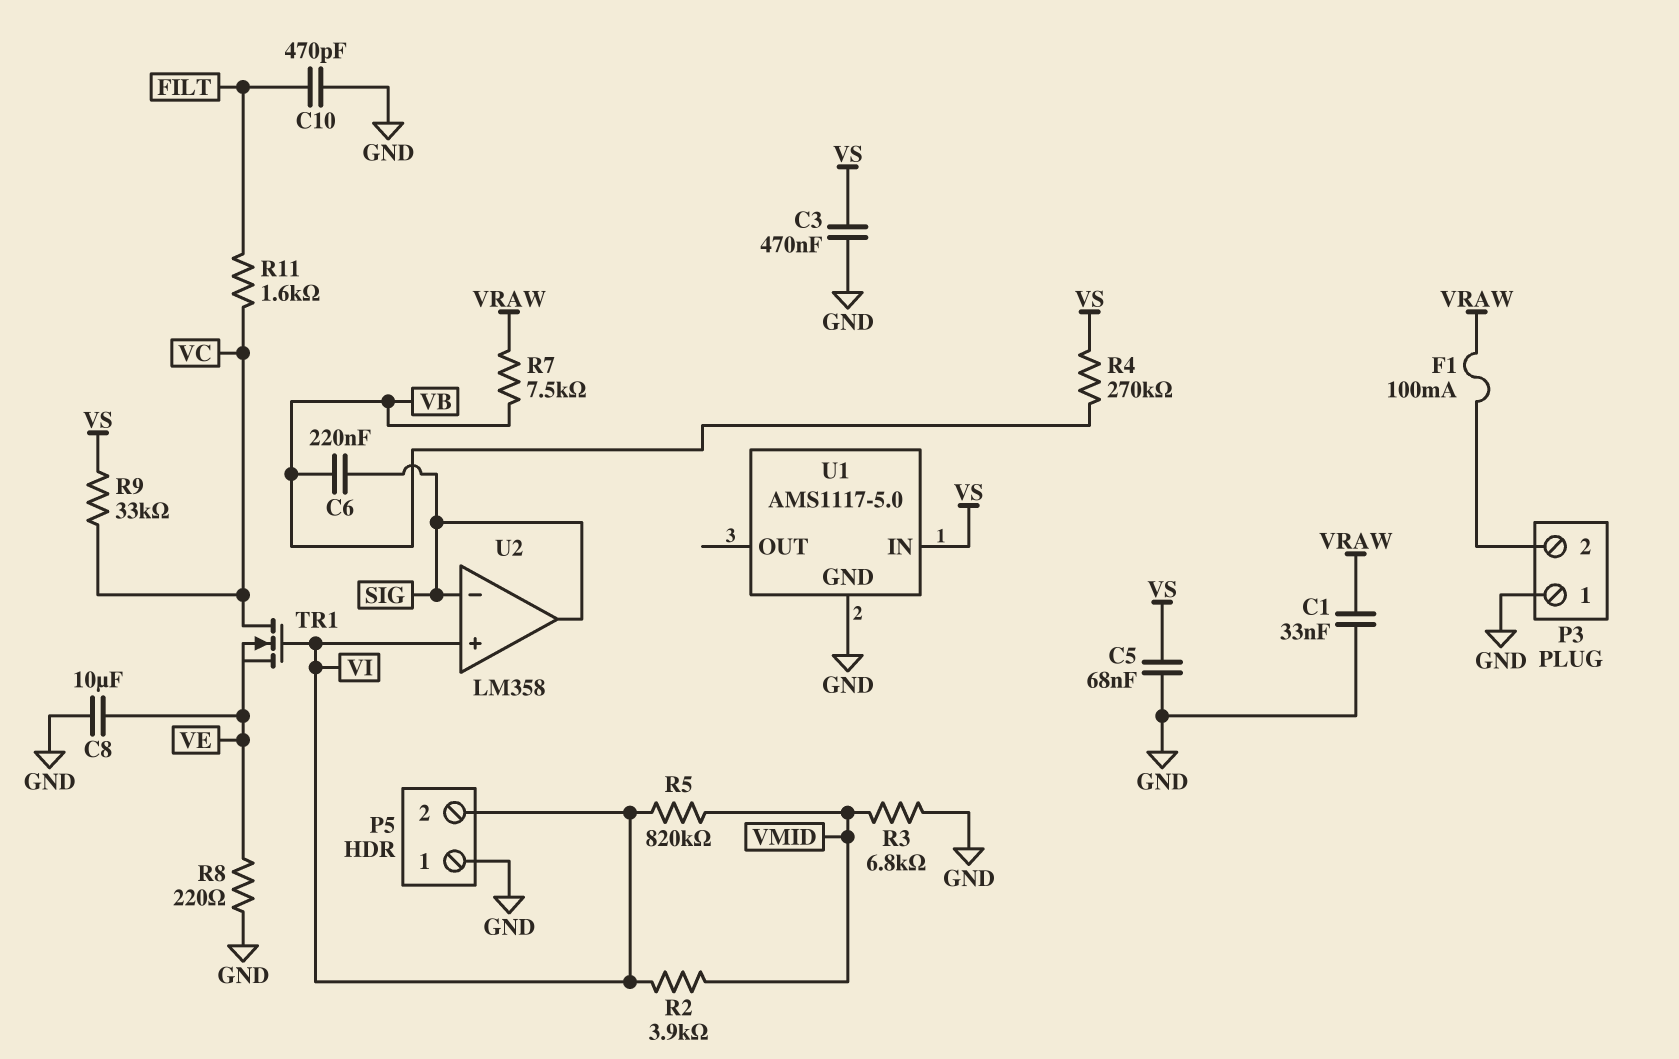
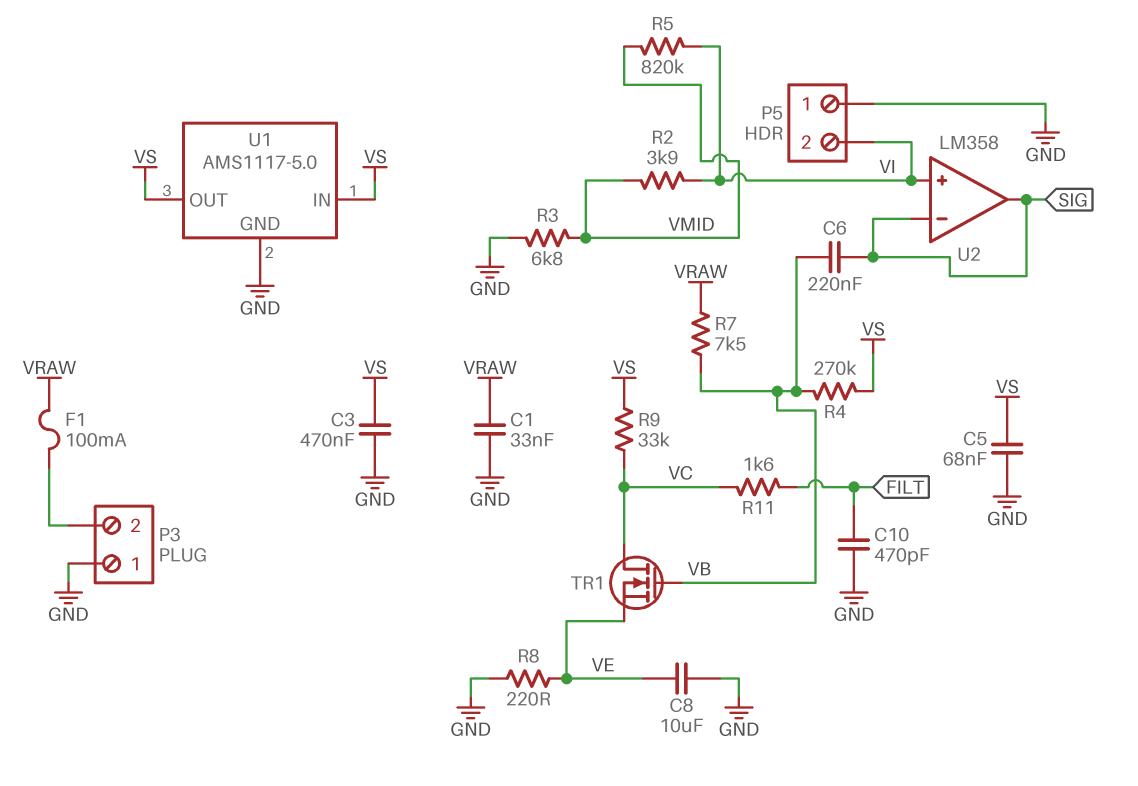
TR1: NMOS (G VI, D VC, S VE) -> NMOS (G VB, D VC, S VE)
U1 pin OUT: none -> VS

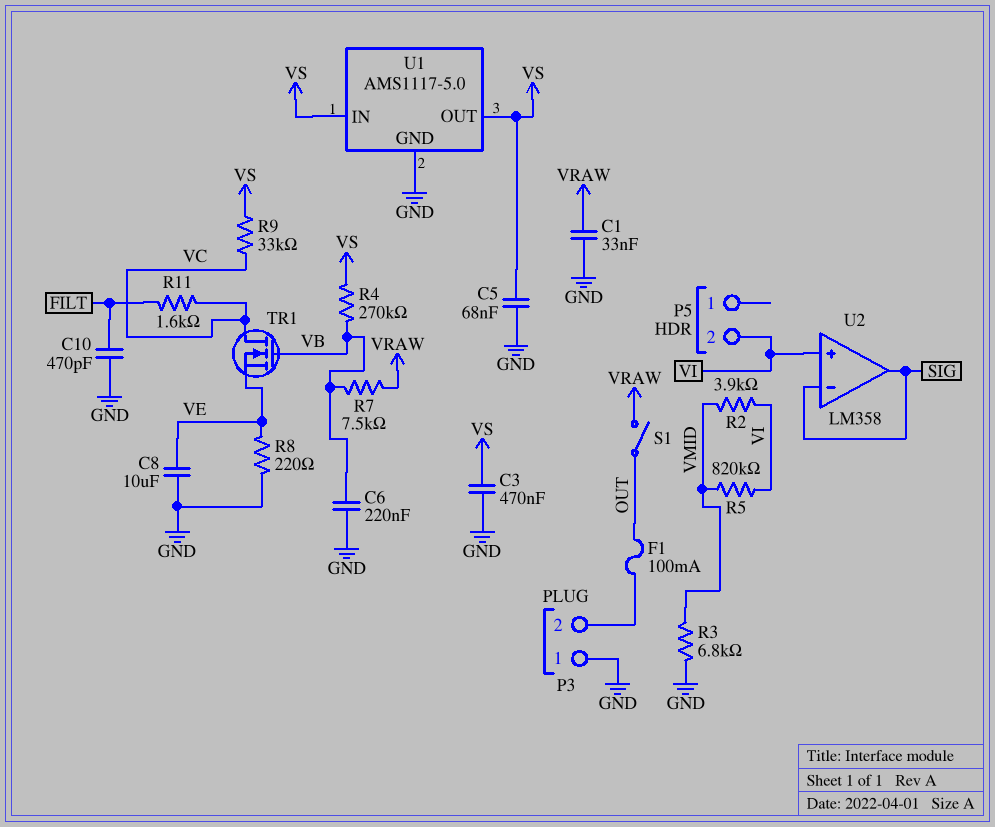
C6: 220nF (SIG, VB) -> 220nF (GND, VB)
F1: 100mA (P3/2, VRAW) -> 100mA (OUT, P3/2)
P5 pin 1: GND -> none
S1: none -> switch (OUT, VRAW)

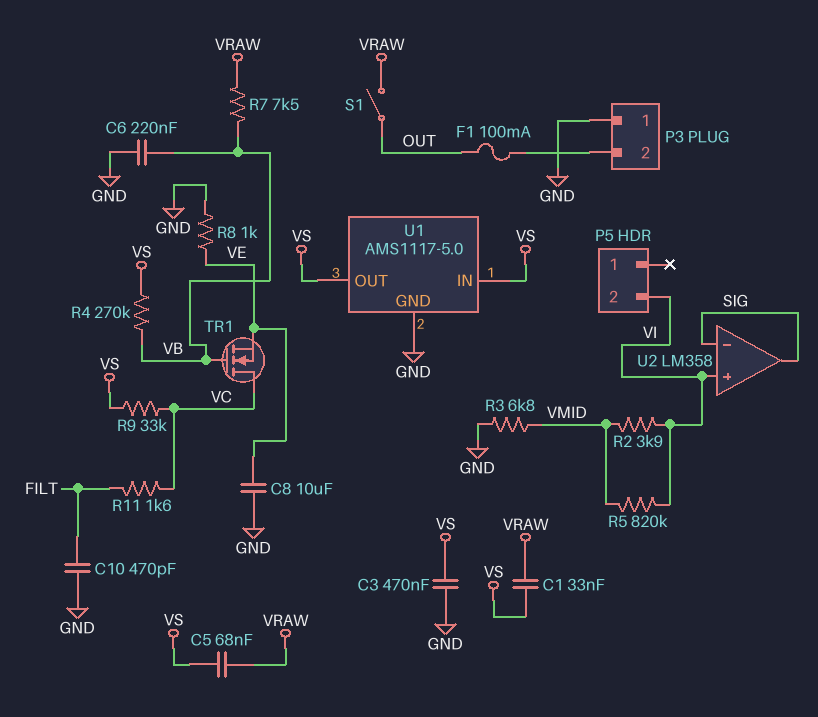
C1: 33nF (GND, VRAW) -> 33nF (VRAW, VS)
C5: 68nF (GND, VS) -> 68nF (VRAW, VS)
R8: 220 (GND, VE) -> 1k (GND, VE)

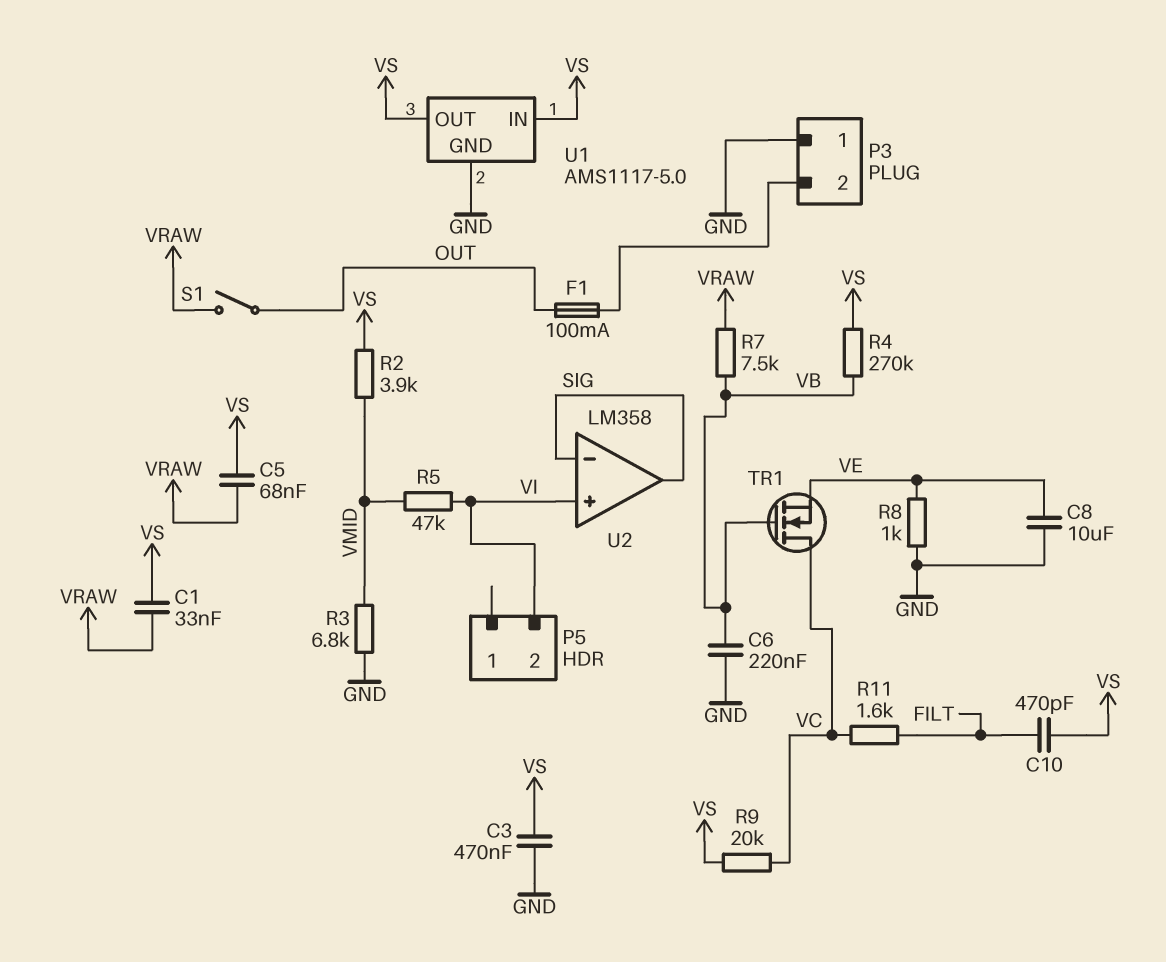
C10: 470pF (FILT, GND) -> 470pF (FILT, VS)
R2: 3.9k (VI, VMID) -> 3.9k (VMID, VS)
R5: 820k (VI, VMID) -> 47k (VI, VMID)
R9: 33k (VC, VS) -> 20k (VC, VS)

